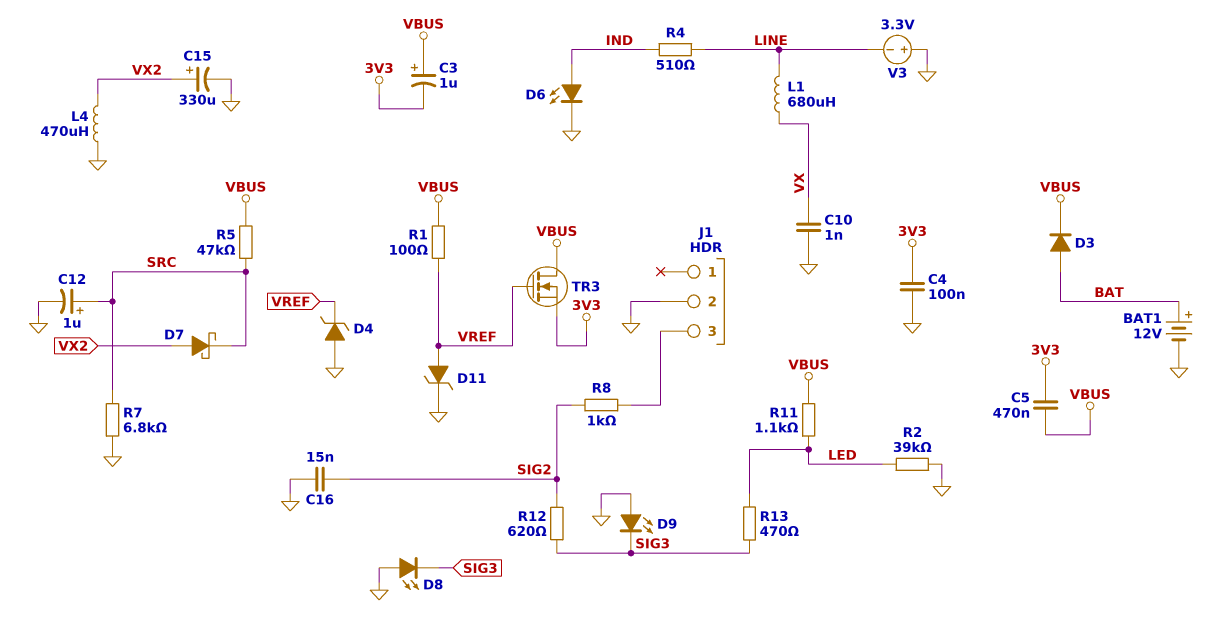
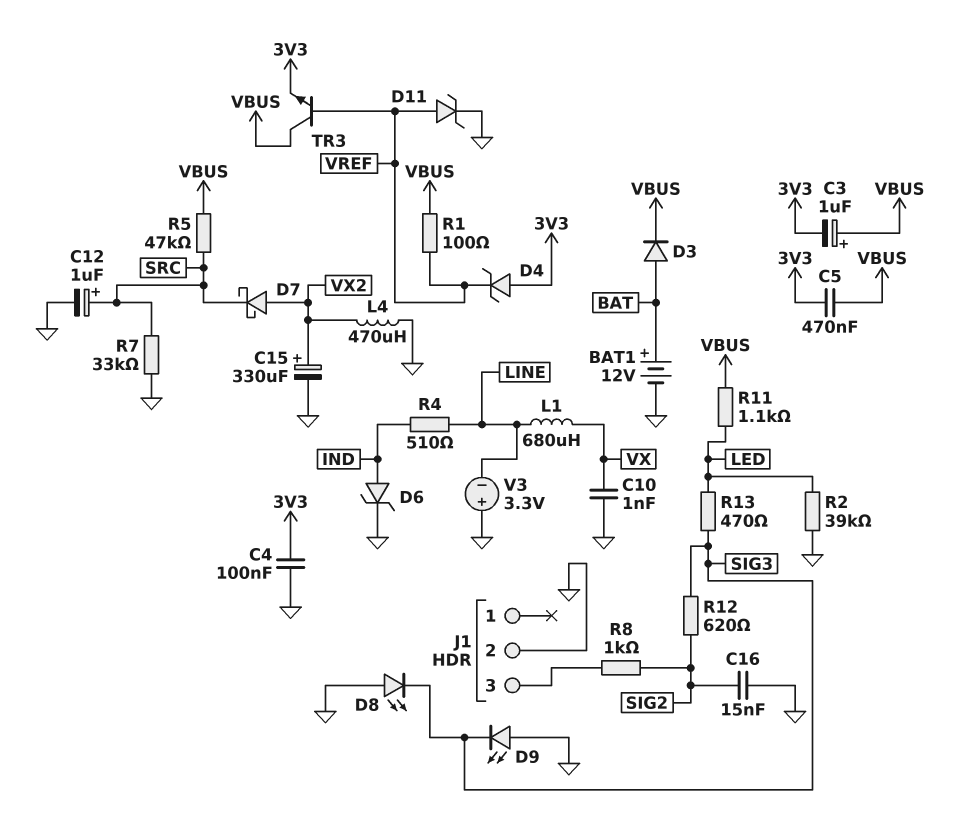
D4: zener (A GND, K VREF) -> zener (A 3V3, K VREF)
D6: LED (A IND, K GND) -> zener (A IND, K GND)
R7: 6.8k (GND, SRC) -> 33k (GND, SRC)
TR3: NMOS (G VREF, D VBUS, S 3V3) -> NPN (B VREF, C VBUS, E 3V3)

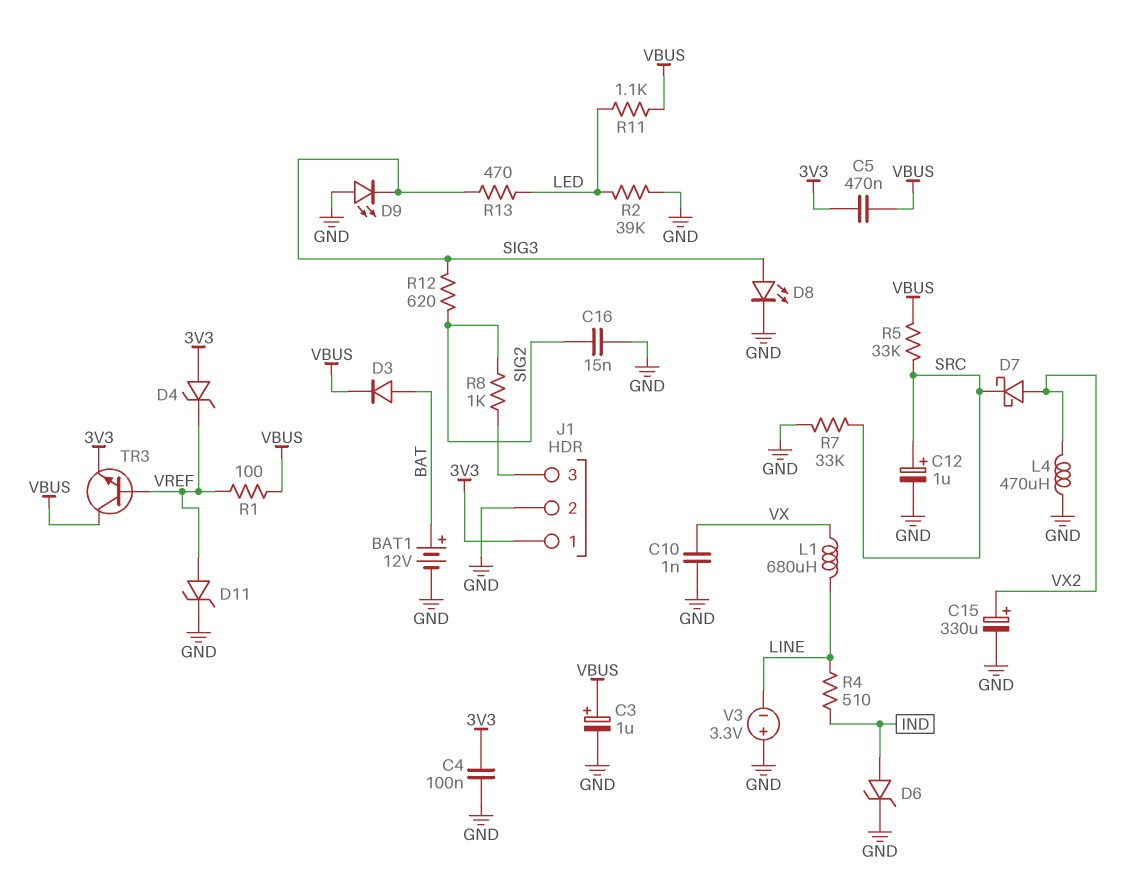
C3: 1uF (plus VBUS, minus 3V3) -> 1uF (plus VBUS, minus GND)
D8: LED (A GND, K SIG3) -> LED (A SIG3, K GND)
J1 pin 1: none -> 3V3
R5: 47k (SRC, VBUS) -> 33k (SRC, VBUS)

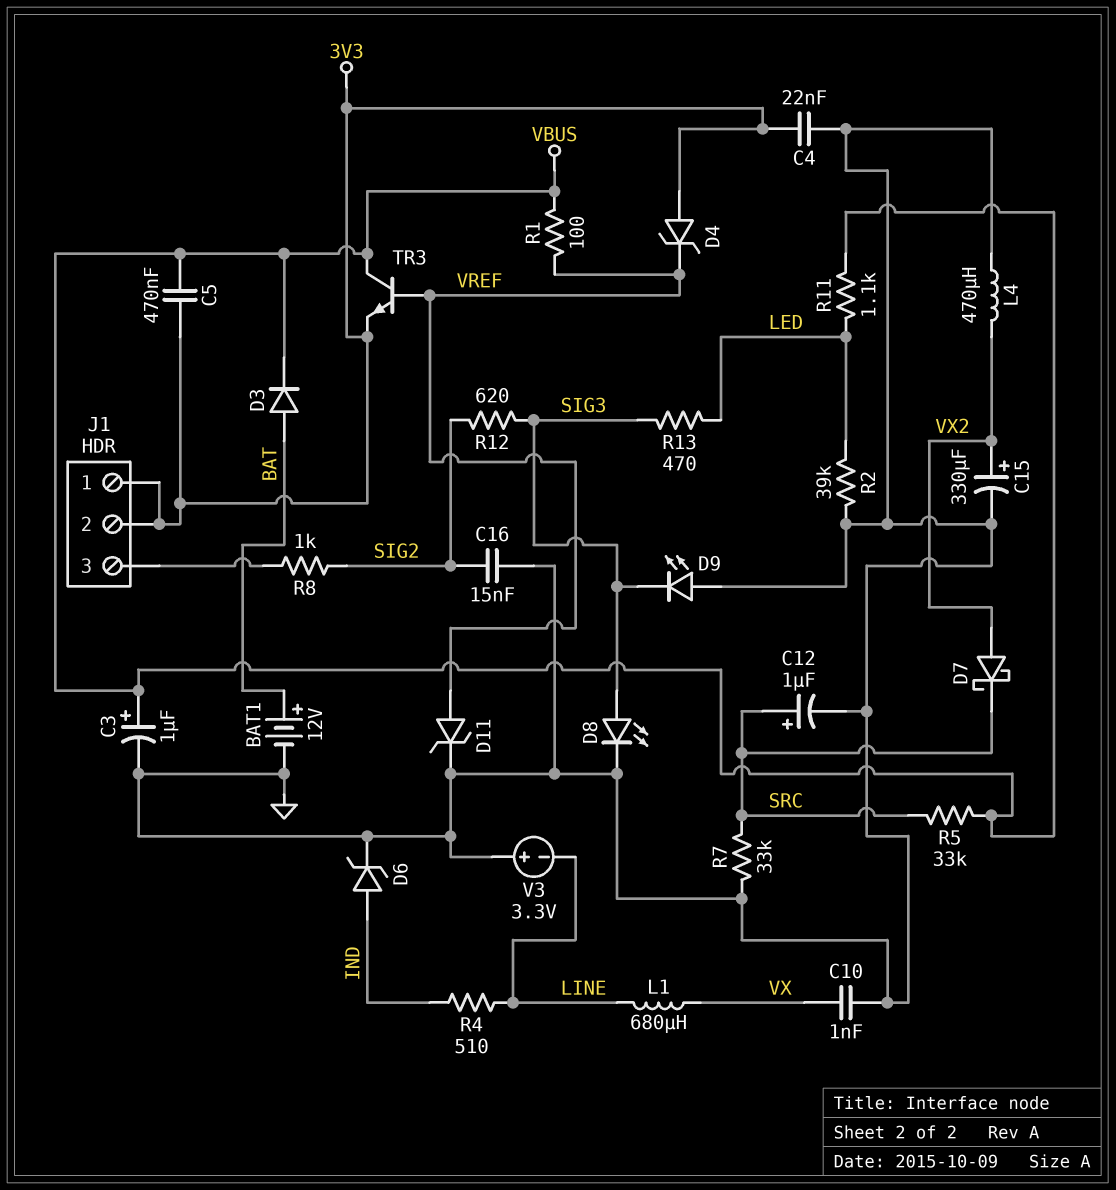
C4: 100nF (3V3, GND) -> 22nF (3V3, GND)
J1 pin 2: GND -> 3V3

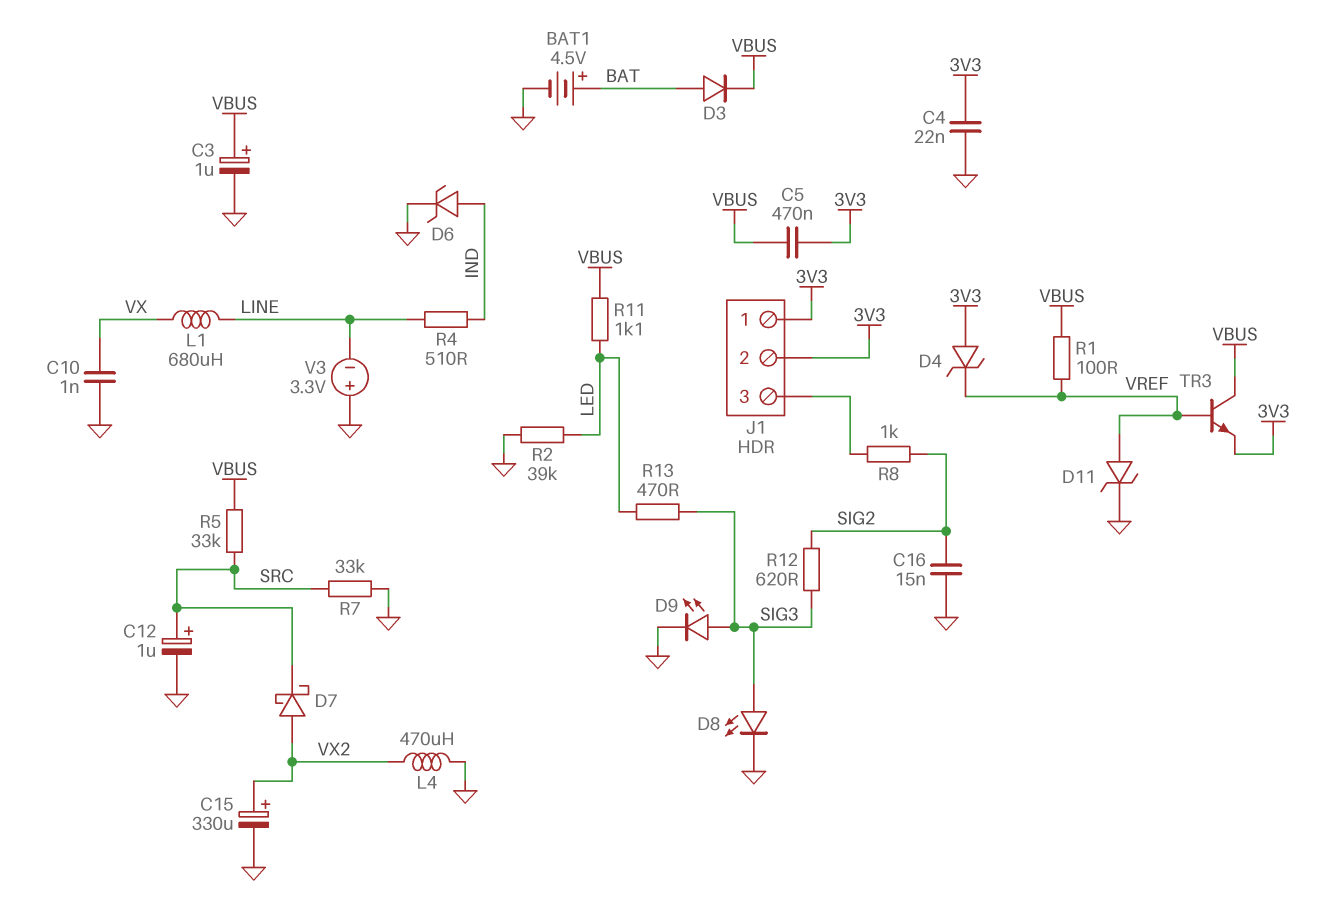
BAT1: 12V (plus BAT, minus GND) -> 4.5V (plus BAT, minus GND)
D9: LED (A GND, K SIG3) -> LED (A SIG3, K GND)

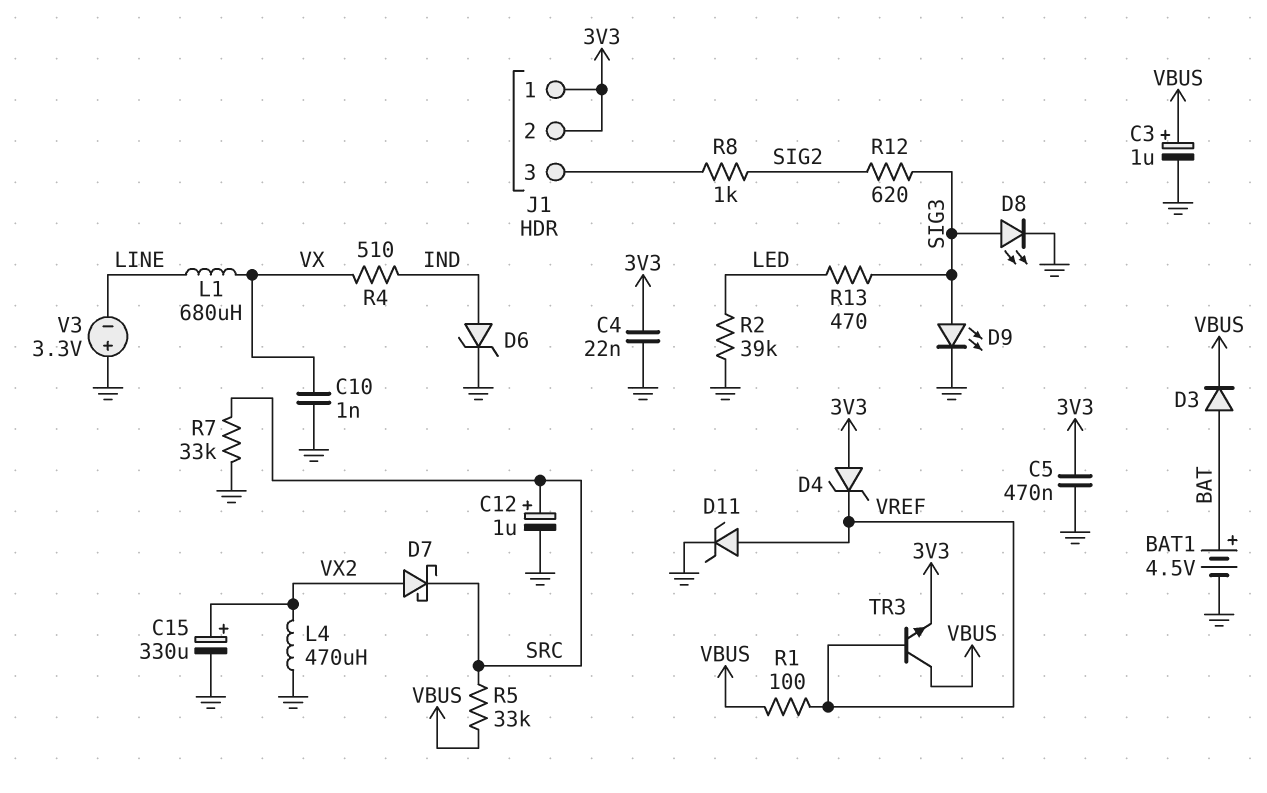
C5: 470nF (3V3, VBUS) -> 470nF (3V3, GND)
C16: 15nF (GND, SIG2) -> none
R4: 510 (IND, LINE) -> 510 (IND, VX)
R11: 1.1k (LED, VBUS) -> none

